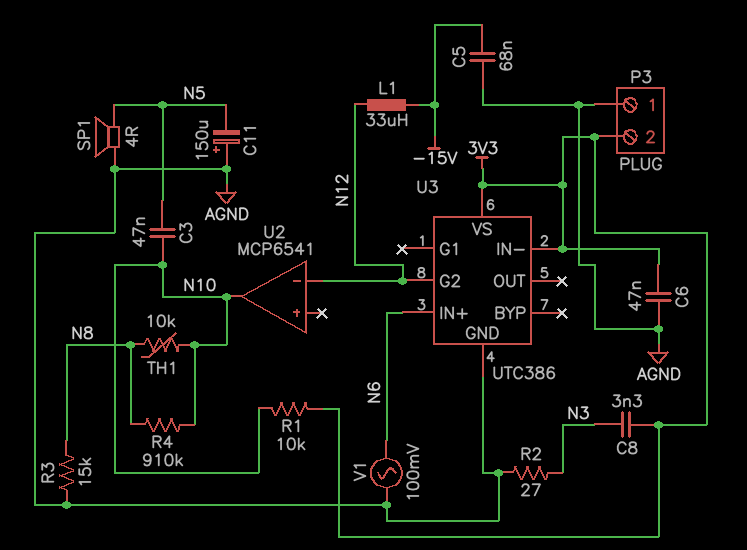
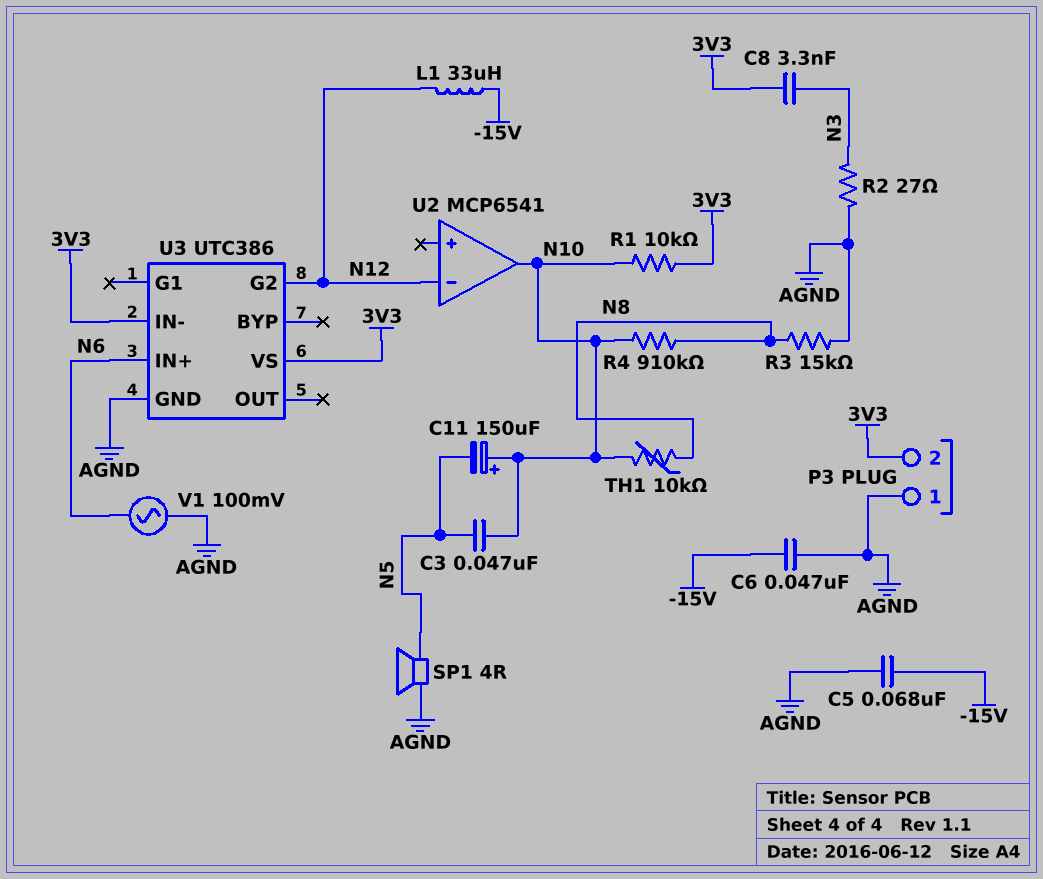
C6: 47nF (3V3, AGND) -> 47nF (-15V, AGND)
C11: 150uF (plus AGND, minus N5) -> 150uF (plus N10, minus N5)

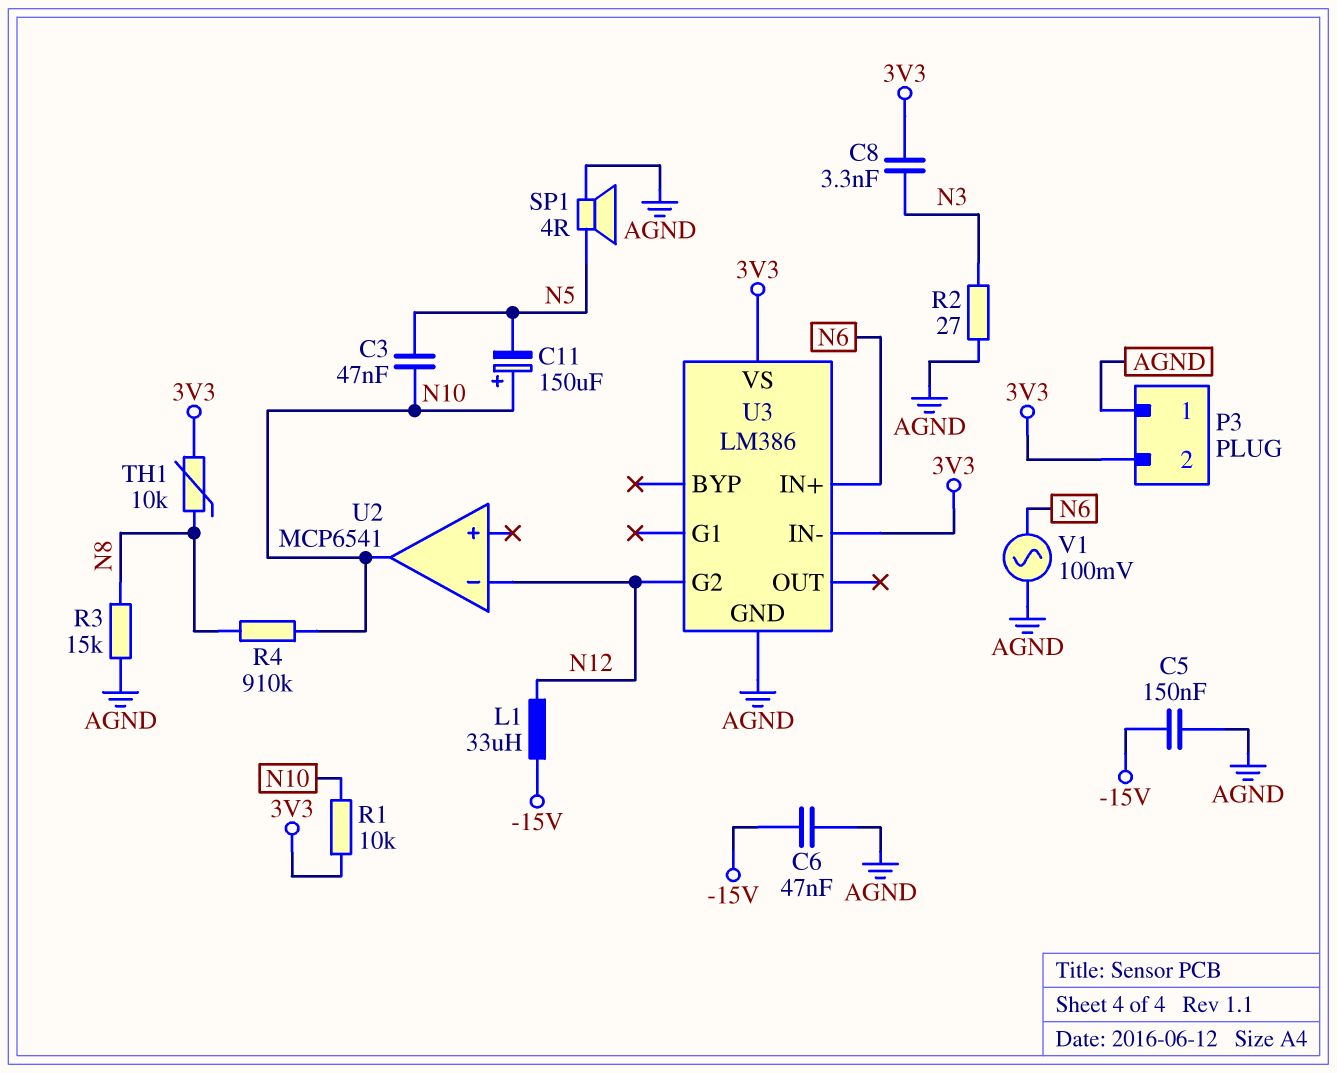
C5: 68nF (-15V, AGND) -> 150nF (-15V, AGND)
TH1: 10k (N8, N10) -> 10k (3V3, N8)
U3: UTC386 -> LM386

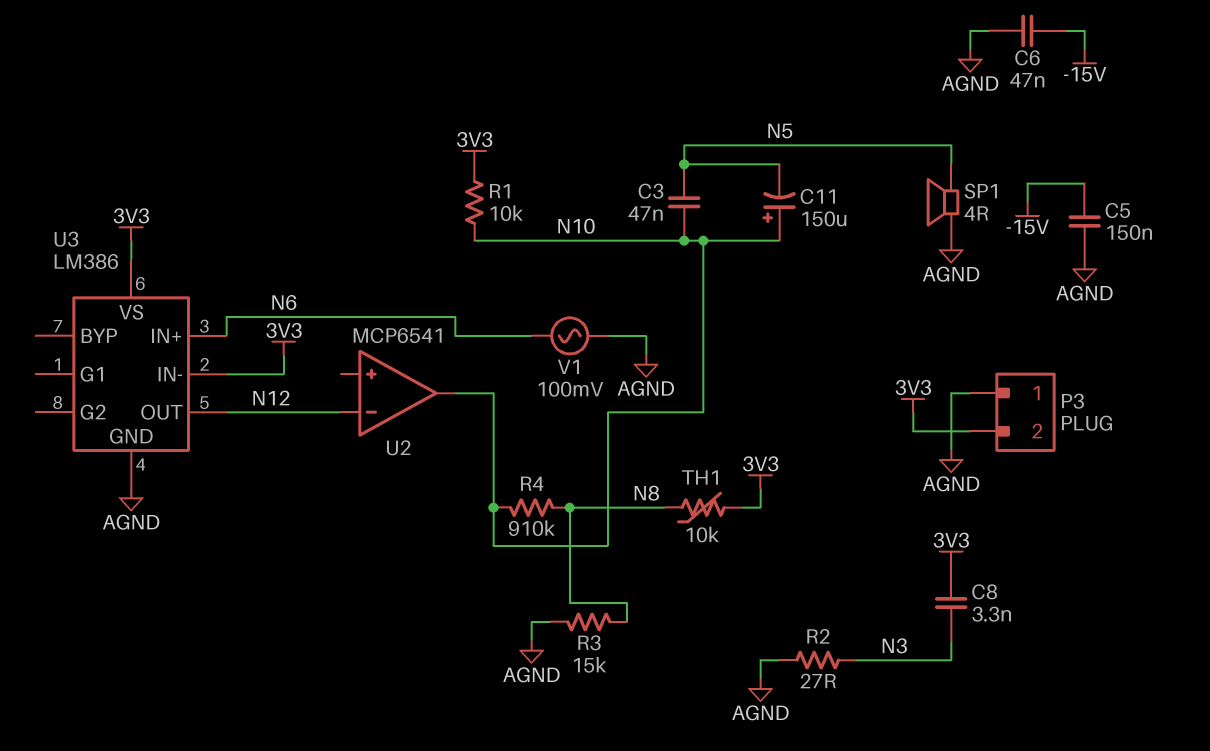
L1: 33uH (-15V, N12) -> none
U3 pin G2: N12 -> none
U3 pin OUT: none -> N12

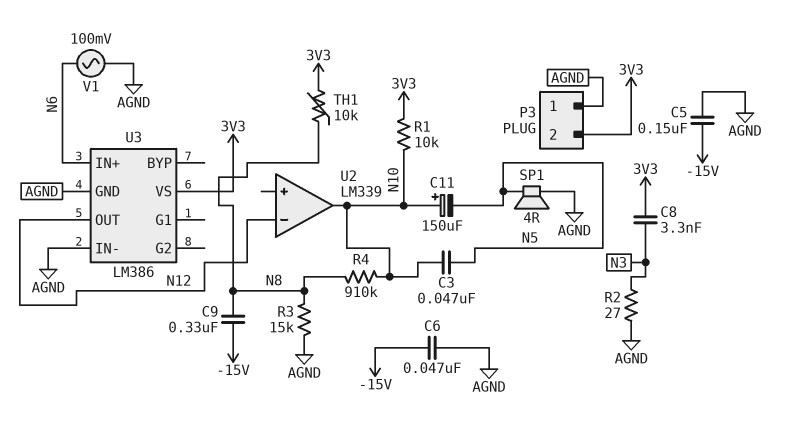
C9: none -> 330nF (-15V, N8)
U2: MCP6541 -> LM339
U3 pin IN-: 3V3 -> AGND

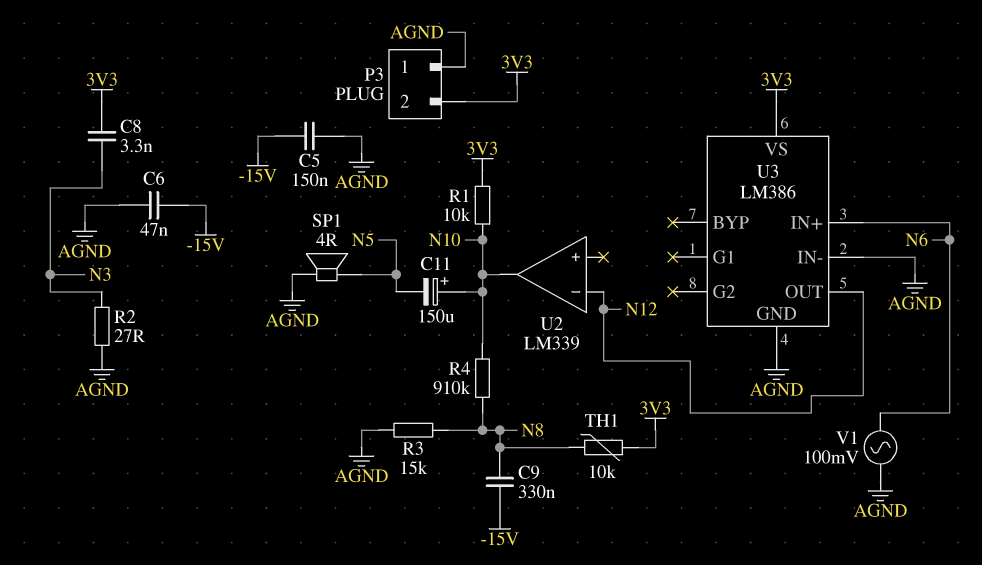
C3: 47nF (N5, N10) -> none

